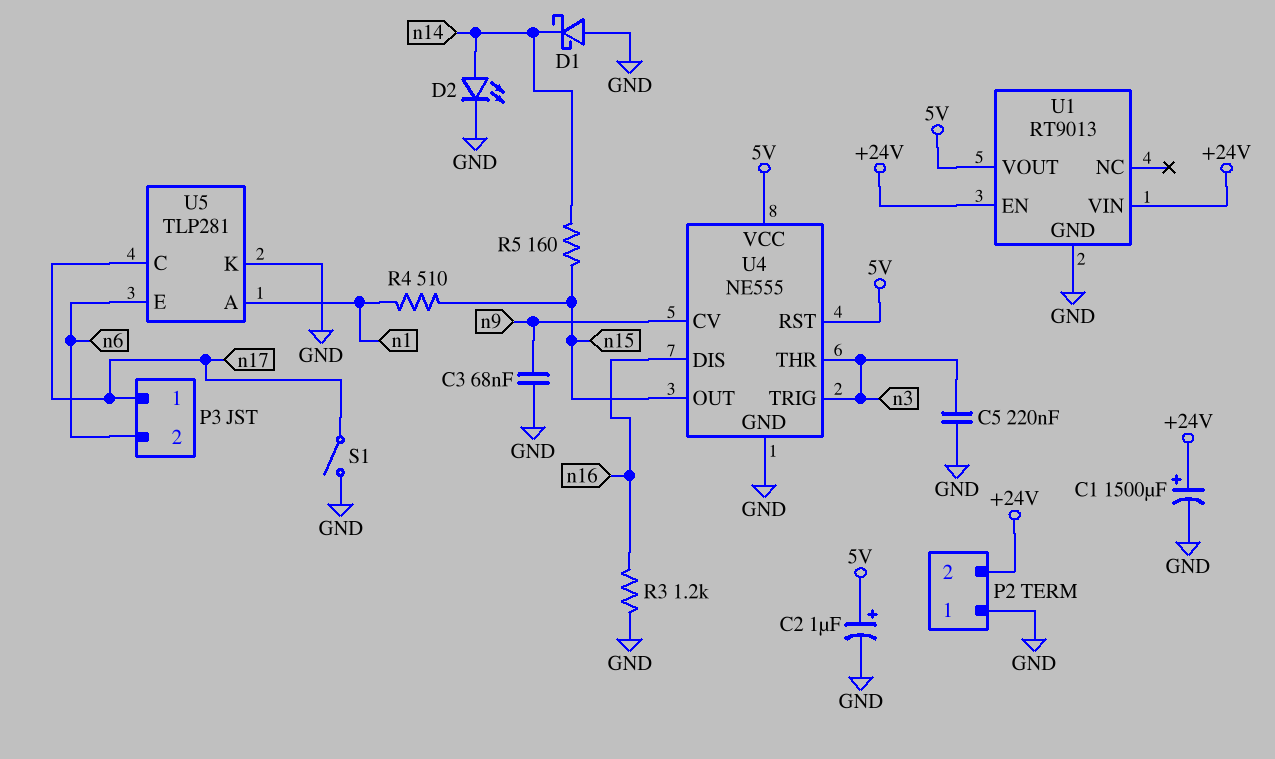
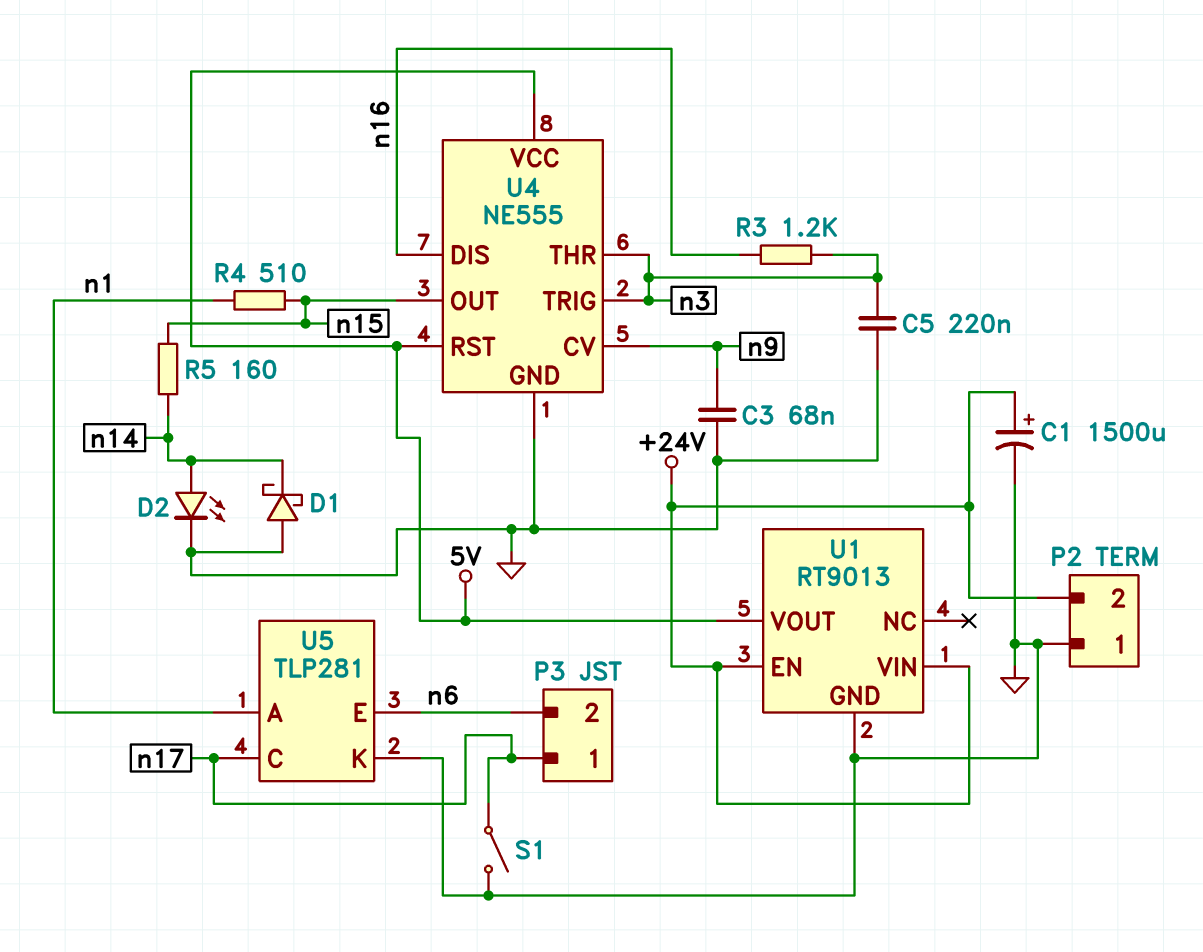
C2: 1uF (plus 5V, minus GND) -> none
R3: 1.2k (GND, n16) -> 1.2k (n3, n16)

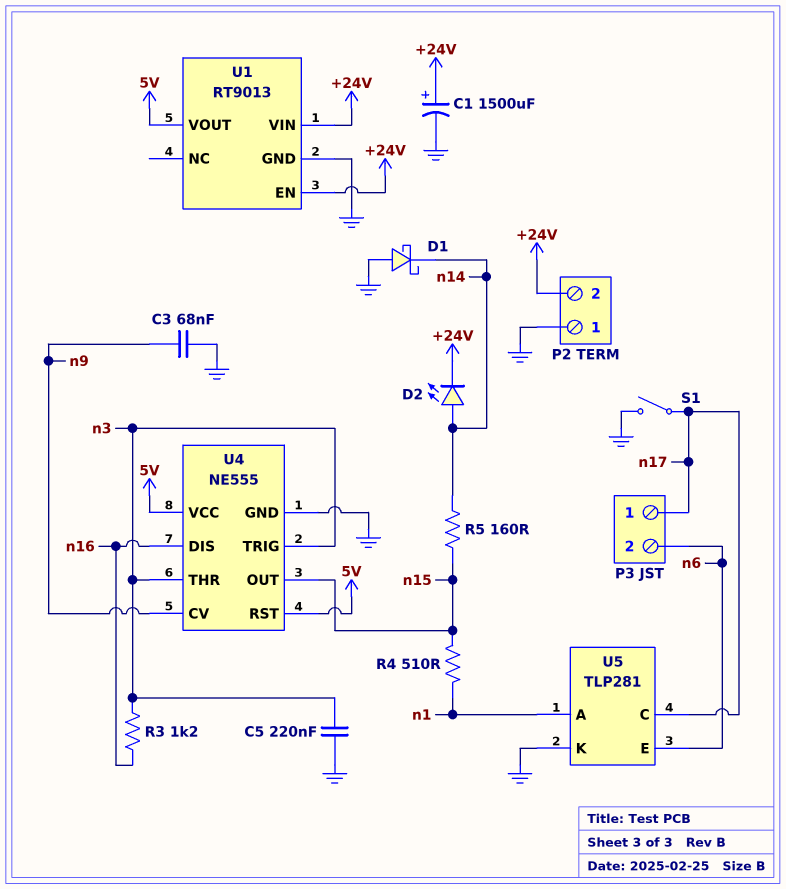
D2: LED (A n14, K GND) -> LED (A n14, K +24V)

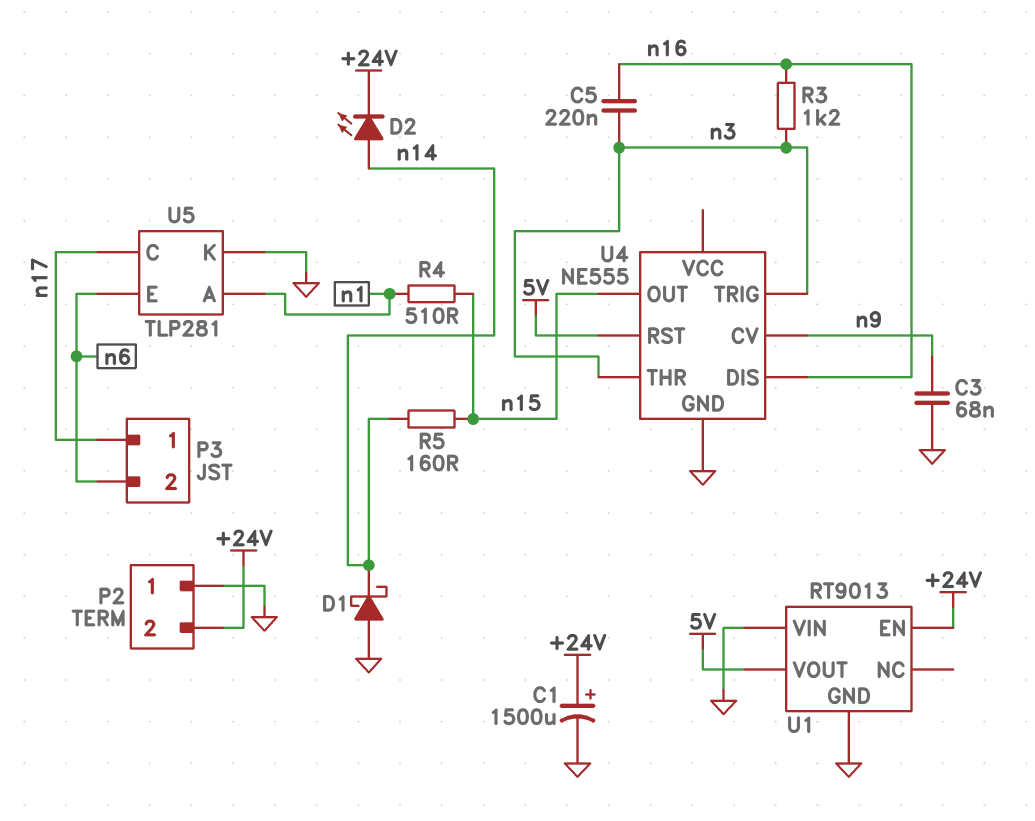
C5: 220nF (GND, n3) -> 220nF (n3, n16)
S1: switch (GND, n17) -> none
U1 pin VIN: +24V -> GND
U4 pin VCC: 5V -> none

